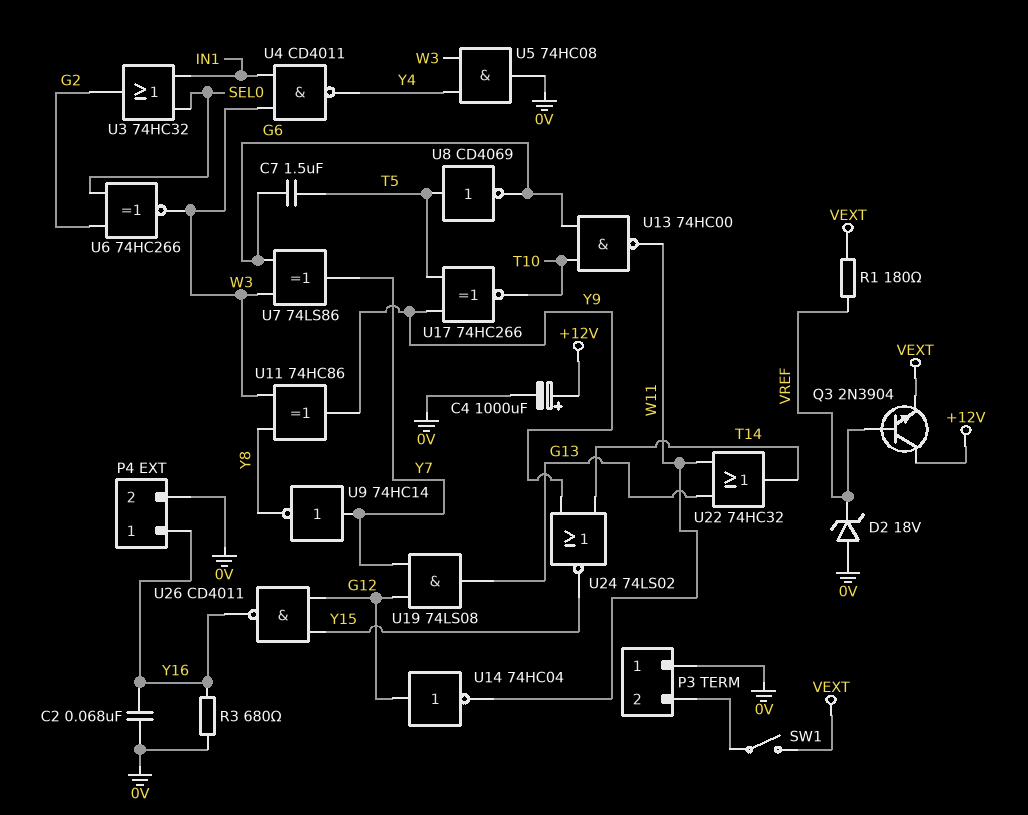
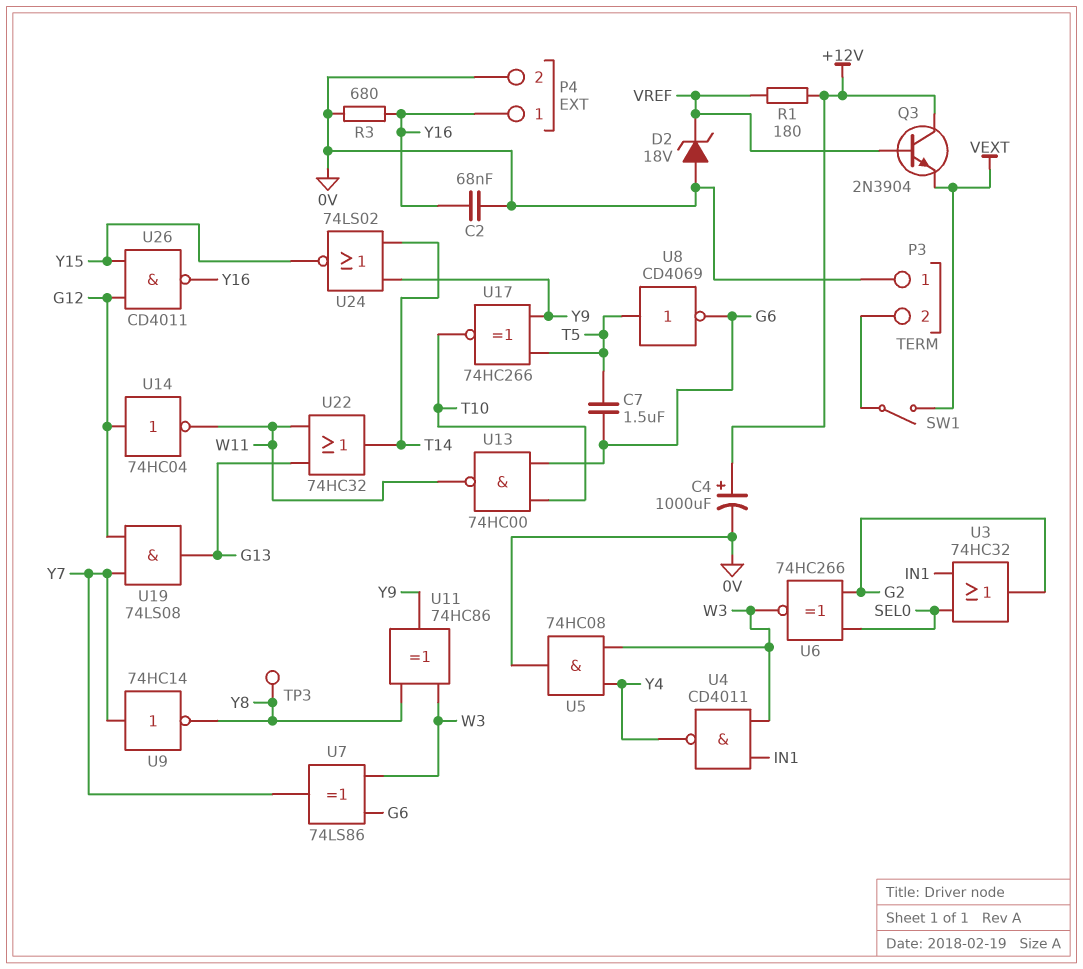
R1: 180 (VEXT, VREF) -> 180 (+12V, VREF)
TP3: none -> test point (Y8)

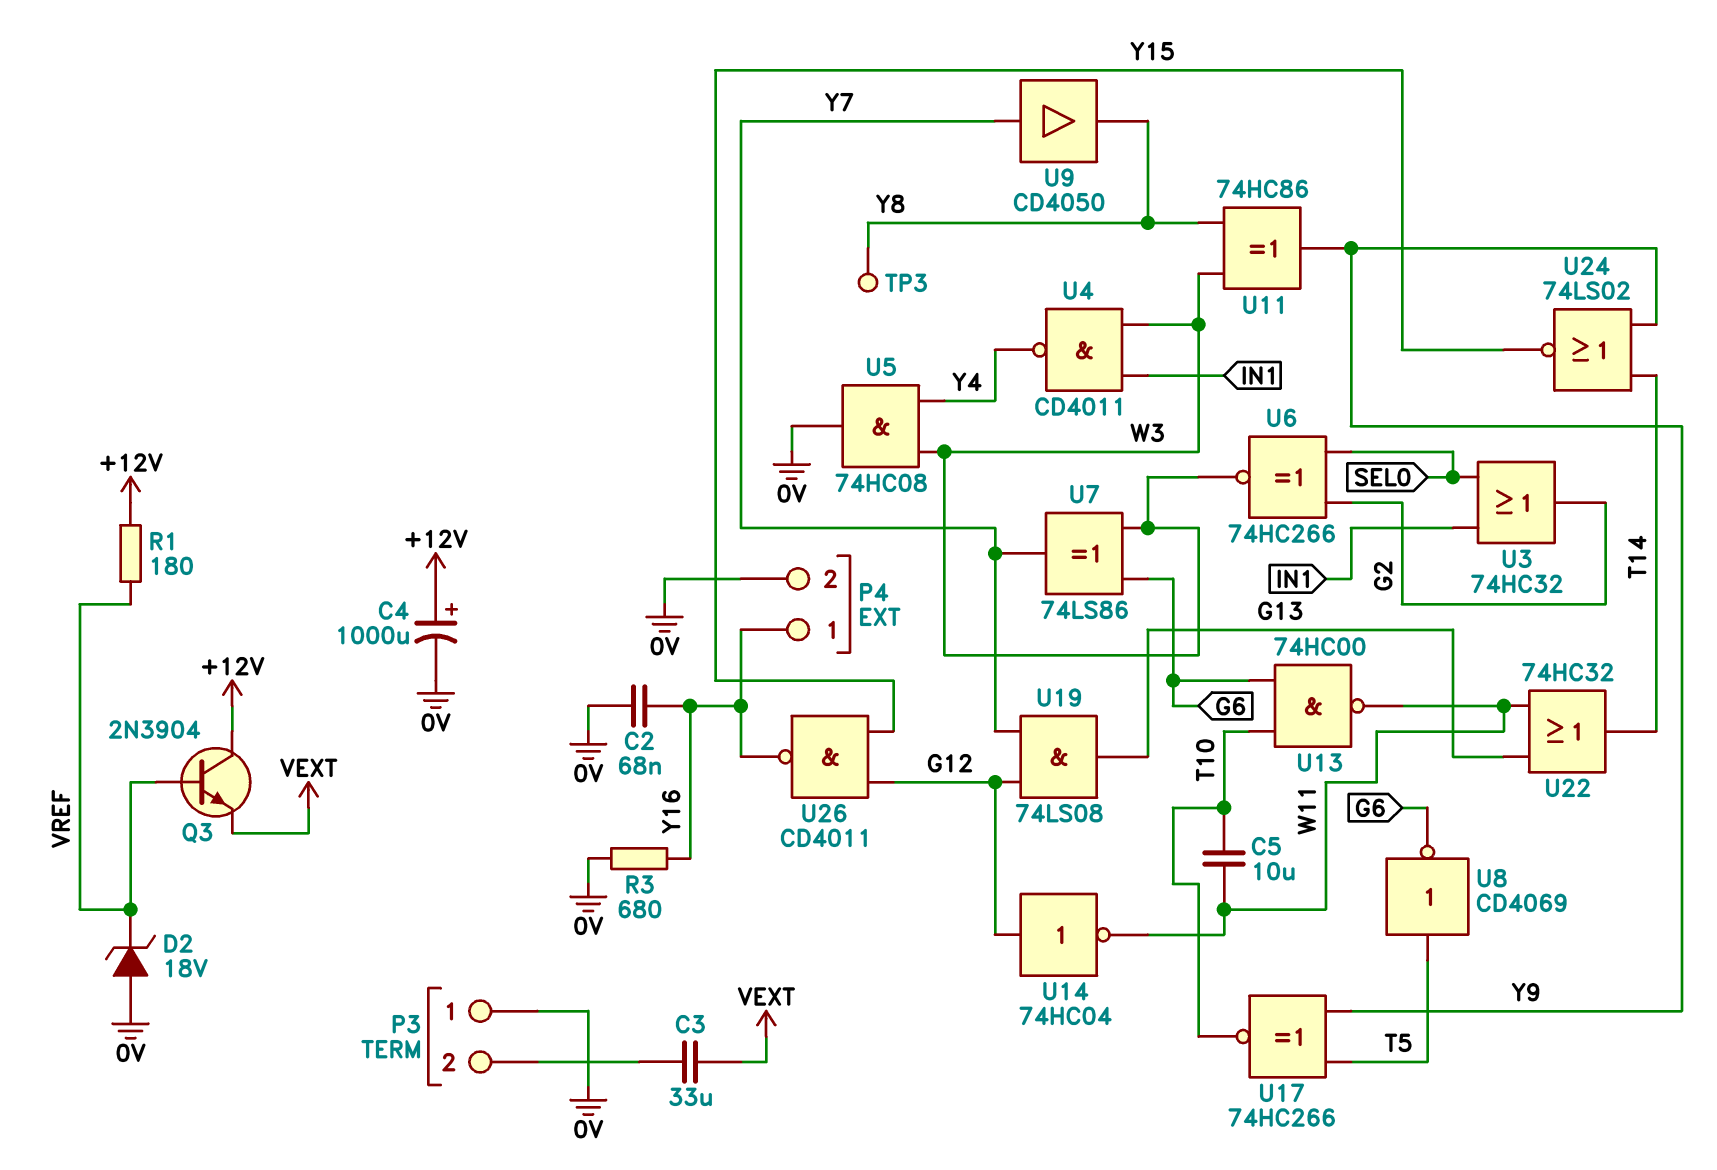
C3: none -> 33uF (P3/2, VEXT)
C5: none -> 10uF (T10, W11)
C7: 1.5uF (G6, T5) -> none
SW1: switch (P3/2, VEXT) -> none
U9: NOT 74HC14 (in Y7, out Y8) -> buffer CD4050 (in Y7, out Y8)

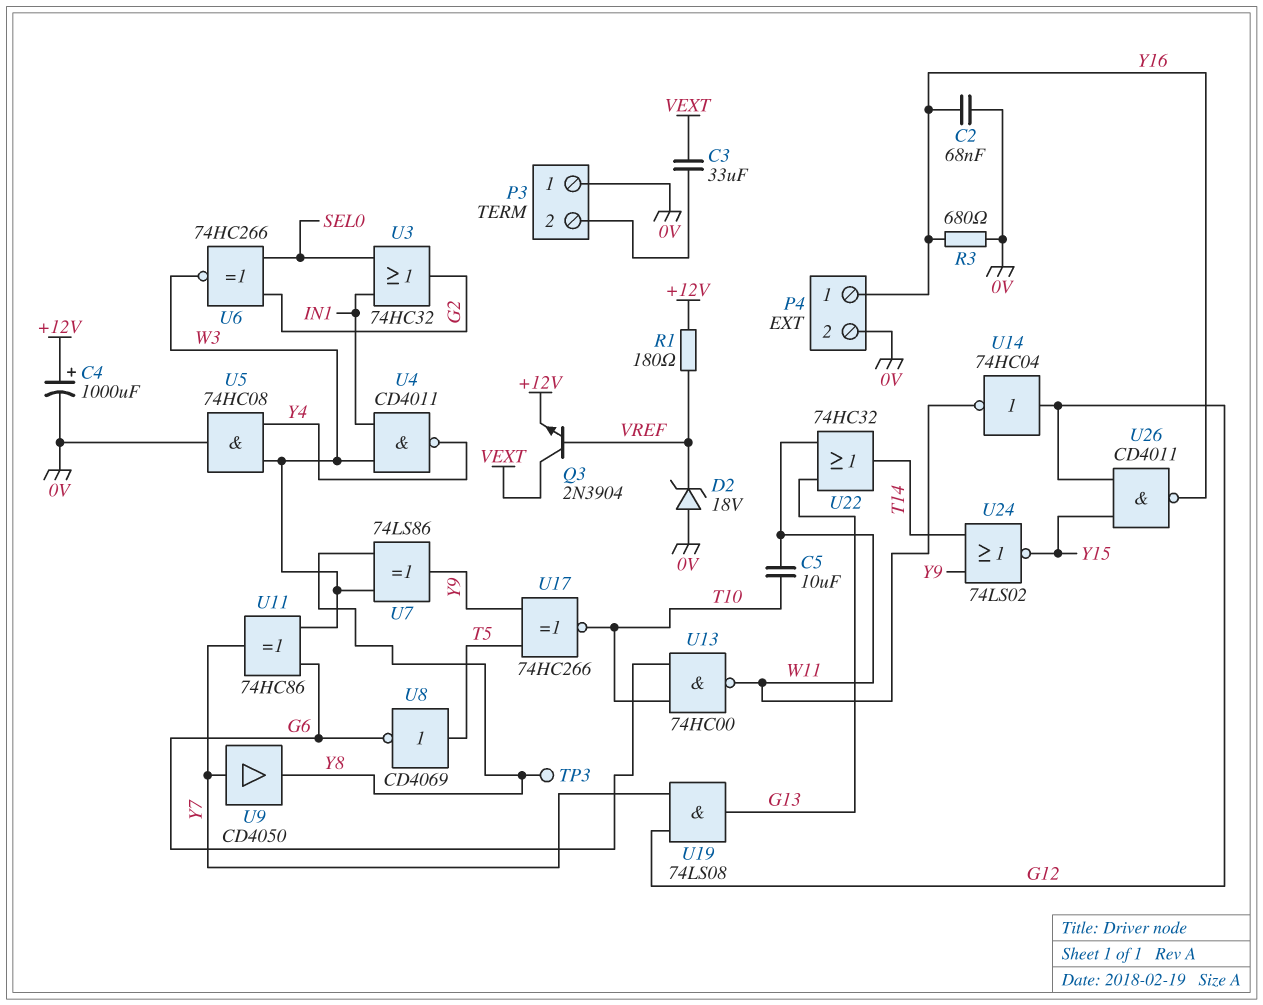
Q3: NPN 2N3904 (B VREF, C +12V, E VEXT) -> NPN 2N3904 (B VREF, C VEXT, E +12V)
U7: XOR 74LS86 (in G6, in W3, out Y7) -> XOR 74LS86 (in W3, in Y8, out Y9)
U11: XOR 74HC86 (in W3, in Y8, out Y9) -> XOR 74HC86 (in G6, in W3, out Y7)

